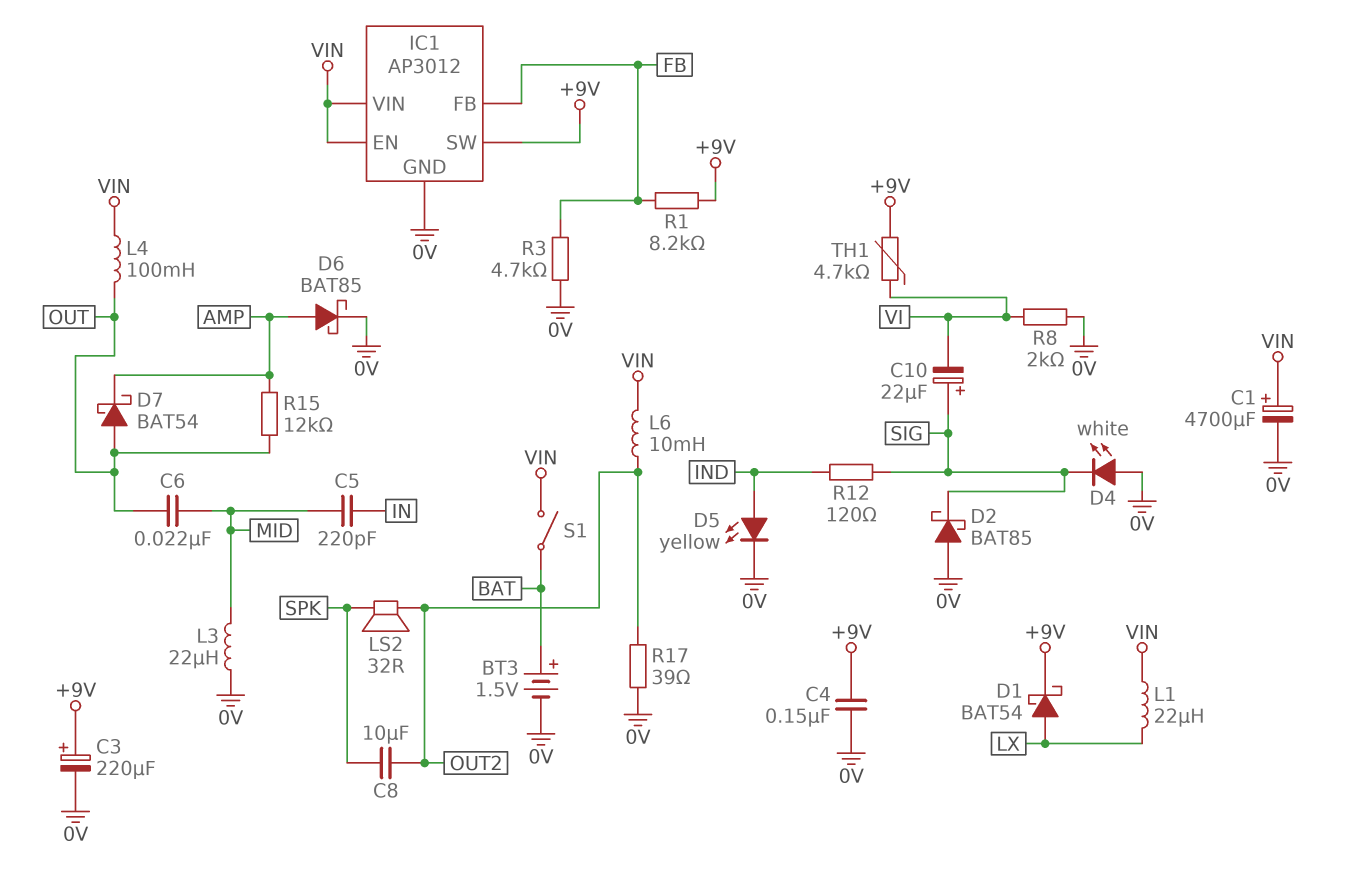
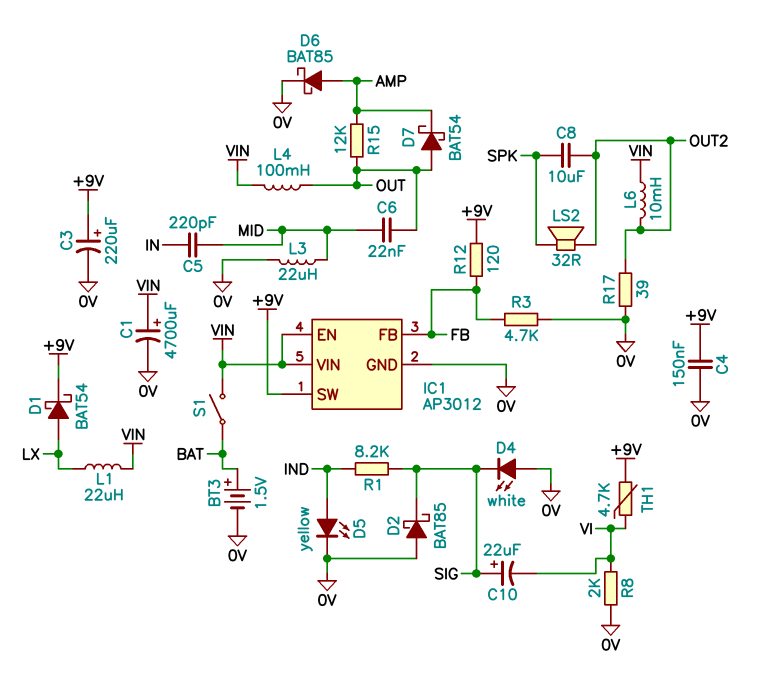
R1: 8.2k (+9V, FB) -> 8.2k (IND, SIG)
R12: 120 (IND, SIG) -> 120 (+9V, FB)

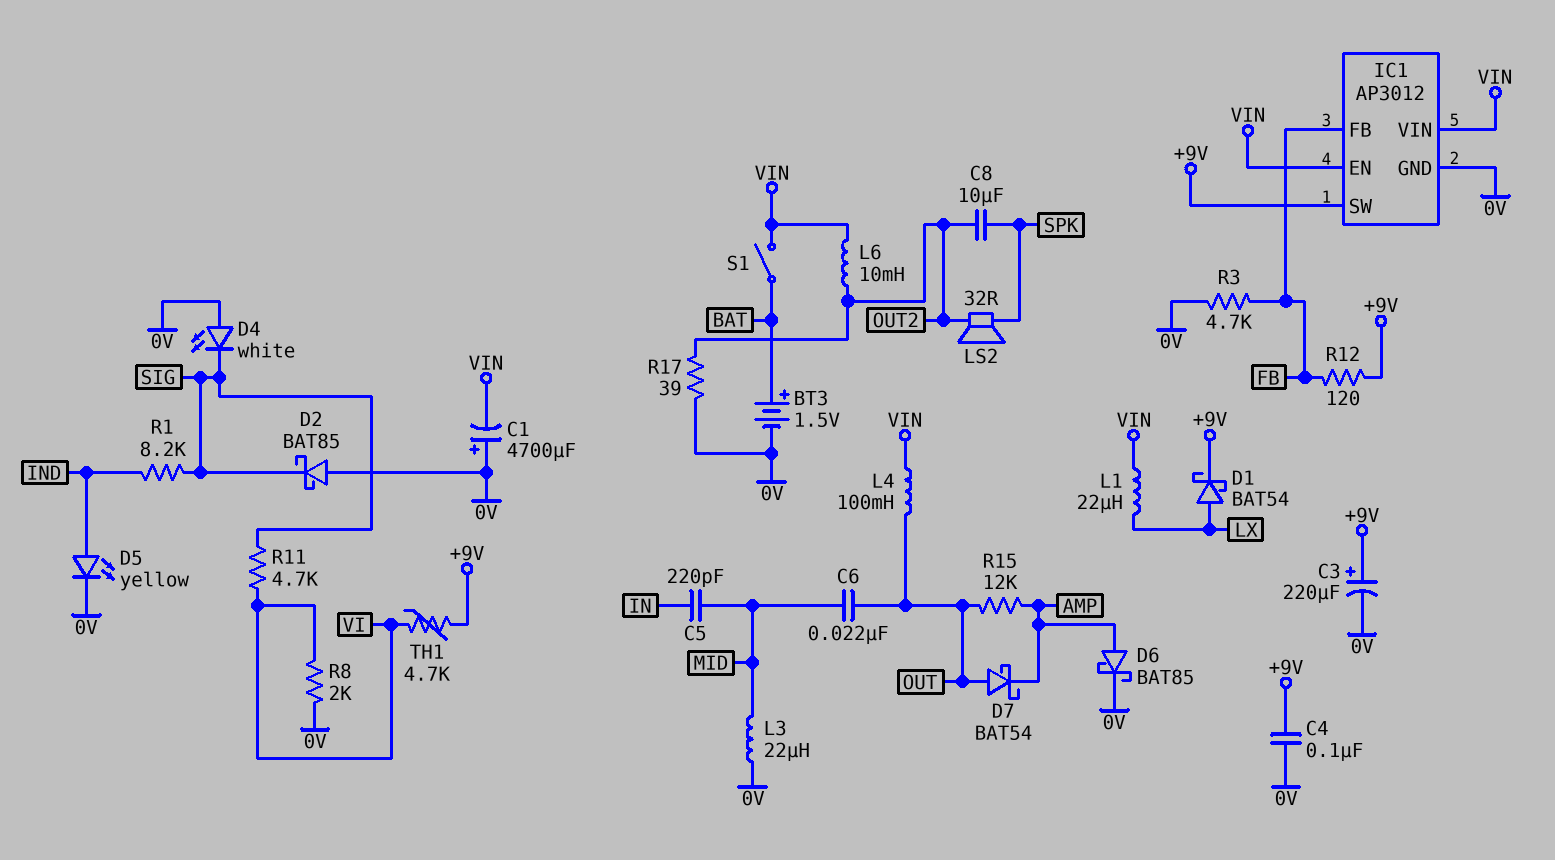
C1: 4700uF (plus VIN, minus 0V) -> 4700uF (plus 0V, minus VIN)
C4: 150nF (+9V, 0V) -> 100nF (+9V, 0V)
C10: 22uF (plus SIG, minus VI) -> none
R11: none -> 4.7k (SIG, VI)

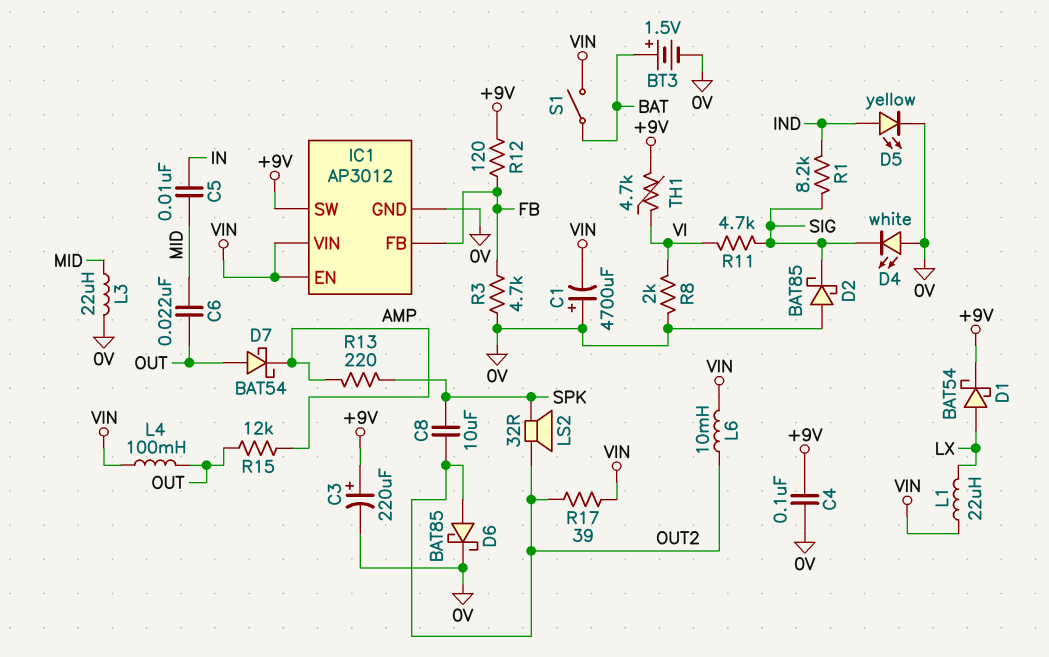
C5: 220pF (IN, MID) -> 10nF (IN, MID)
D6: schottky BAT85 (A AMP, K 0V) -> schottky BAT85 (A OUT2, K 0V)
R13: none -> 220 (AMP, SPK)
R17: 39 (0V, OUT2) -> 39 (OUT2, VIN)

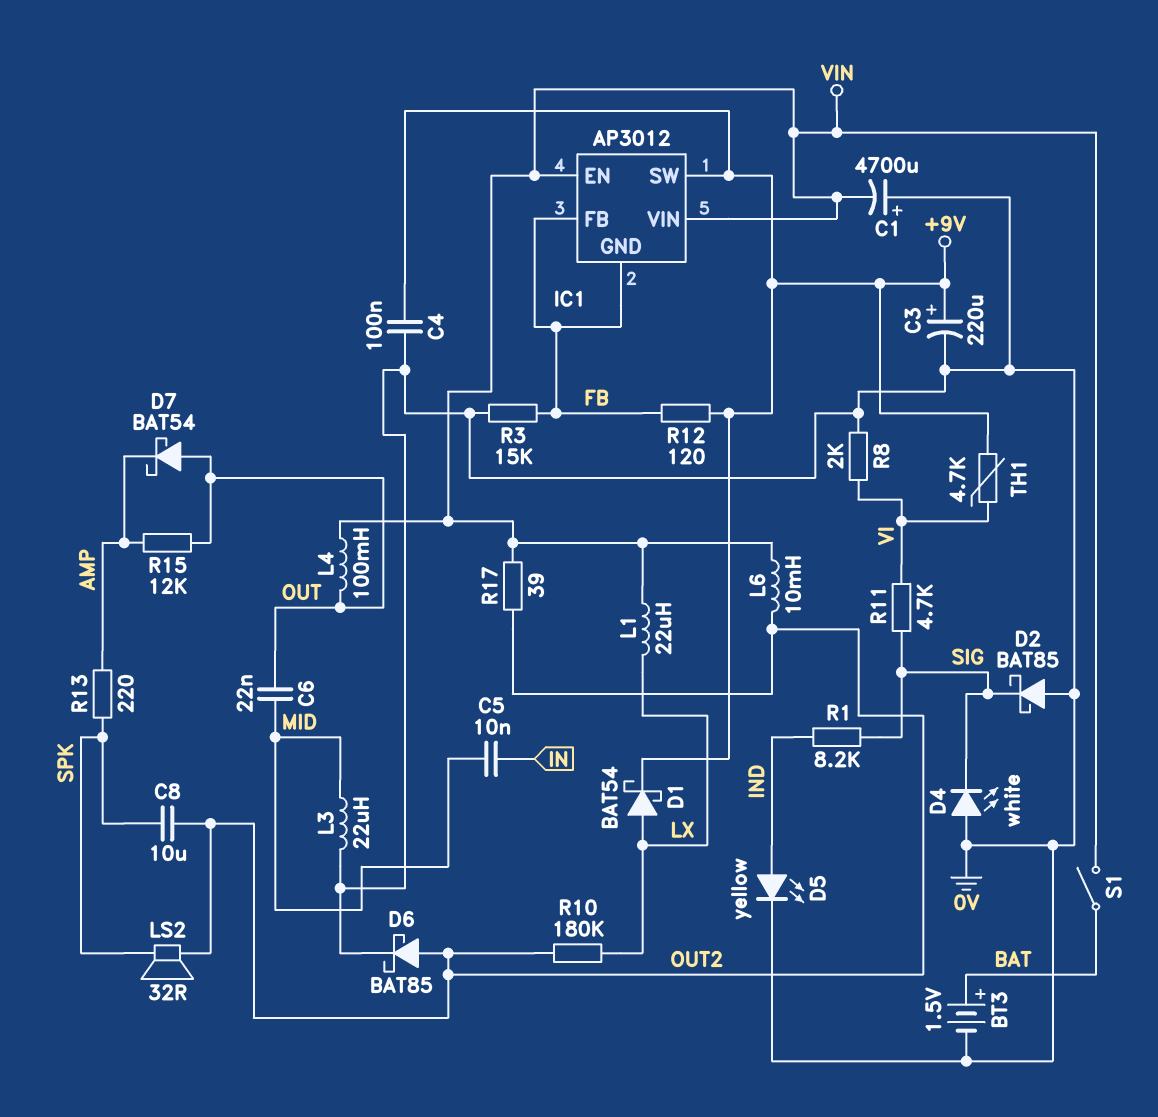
IC1 pin GND: 0V -> FB
R3: 4.7k (0V, FB) -> 15k (0V, FB)
R10: none -> 180k (LX, OUT2)

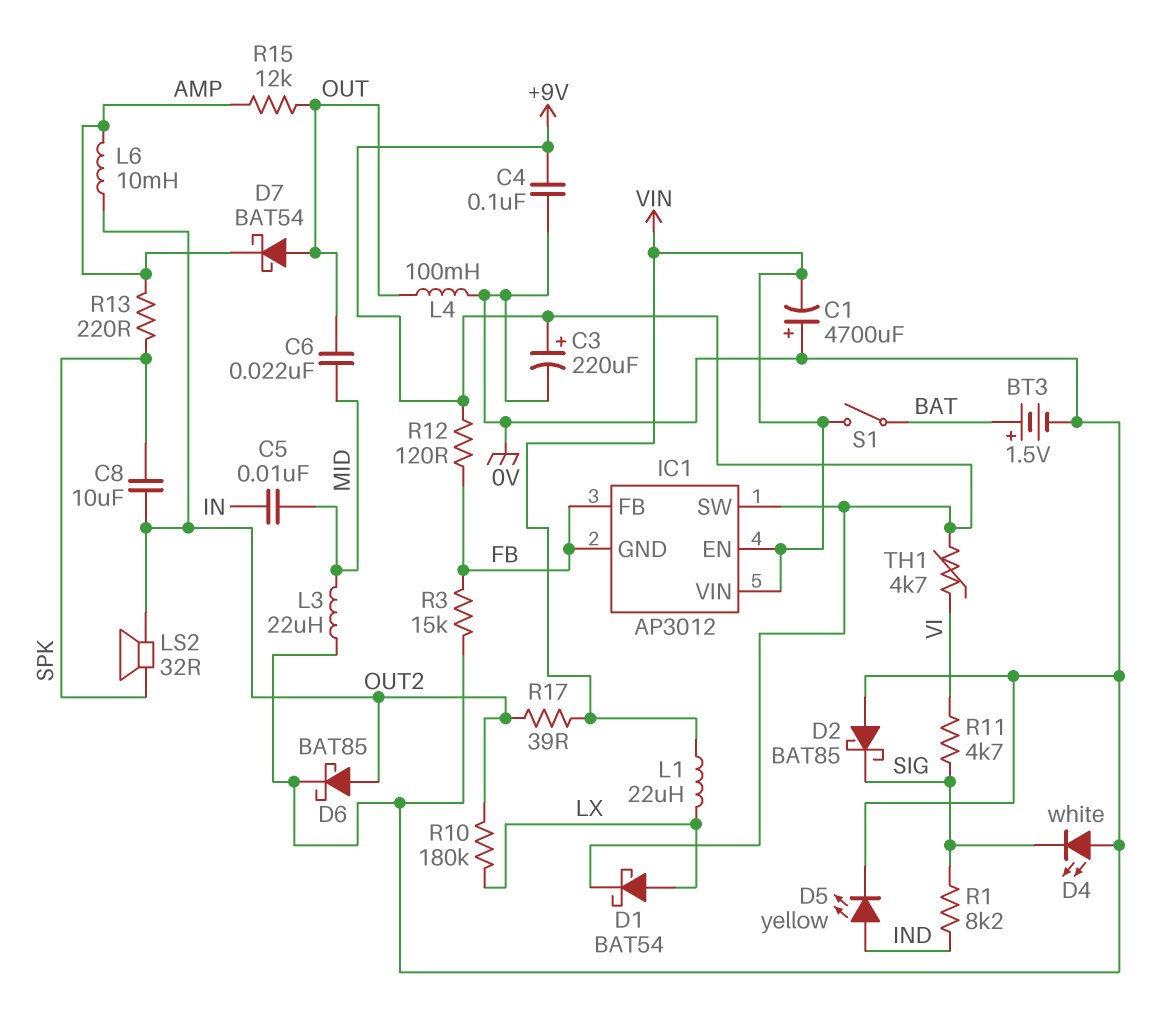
L4: 100mH (OUT, VIN) -> 100mH (0V, OUT)
L6: 10mH (OUT2, VIN) -> 10mH (AMP, OUT2)
R8: 2k (0V, VI) -> none

